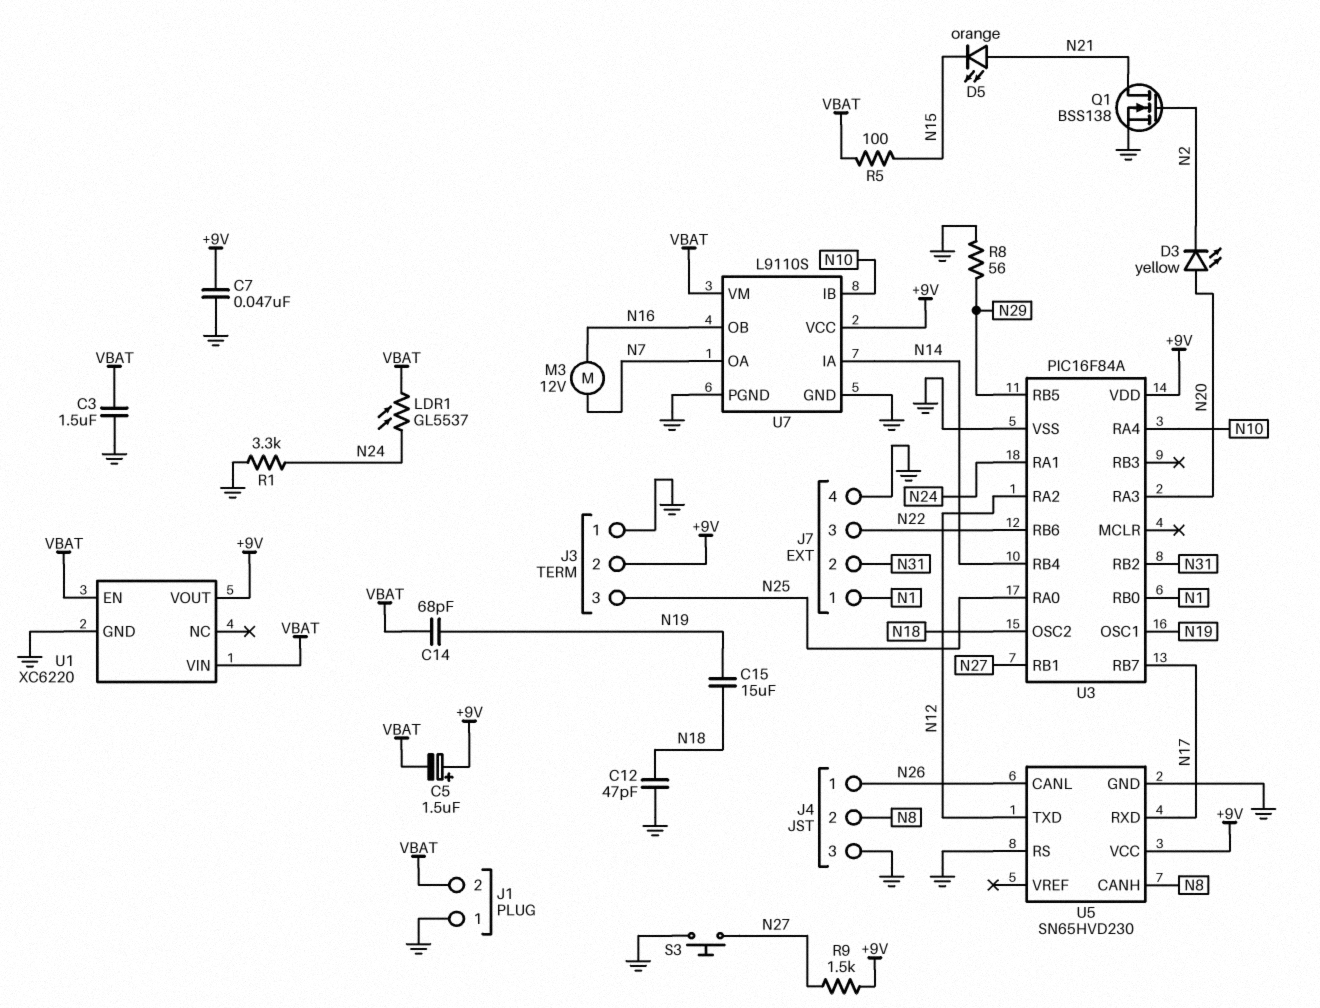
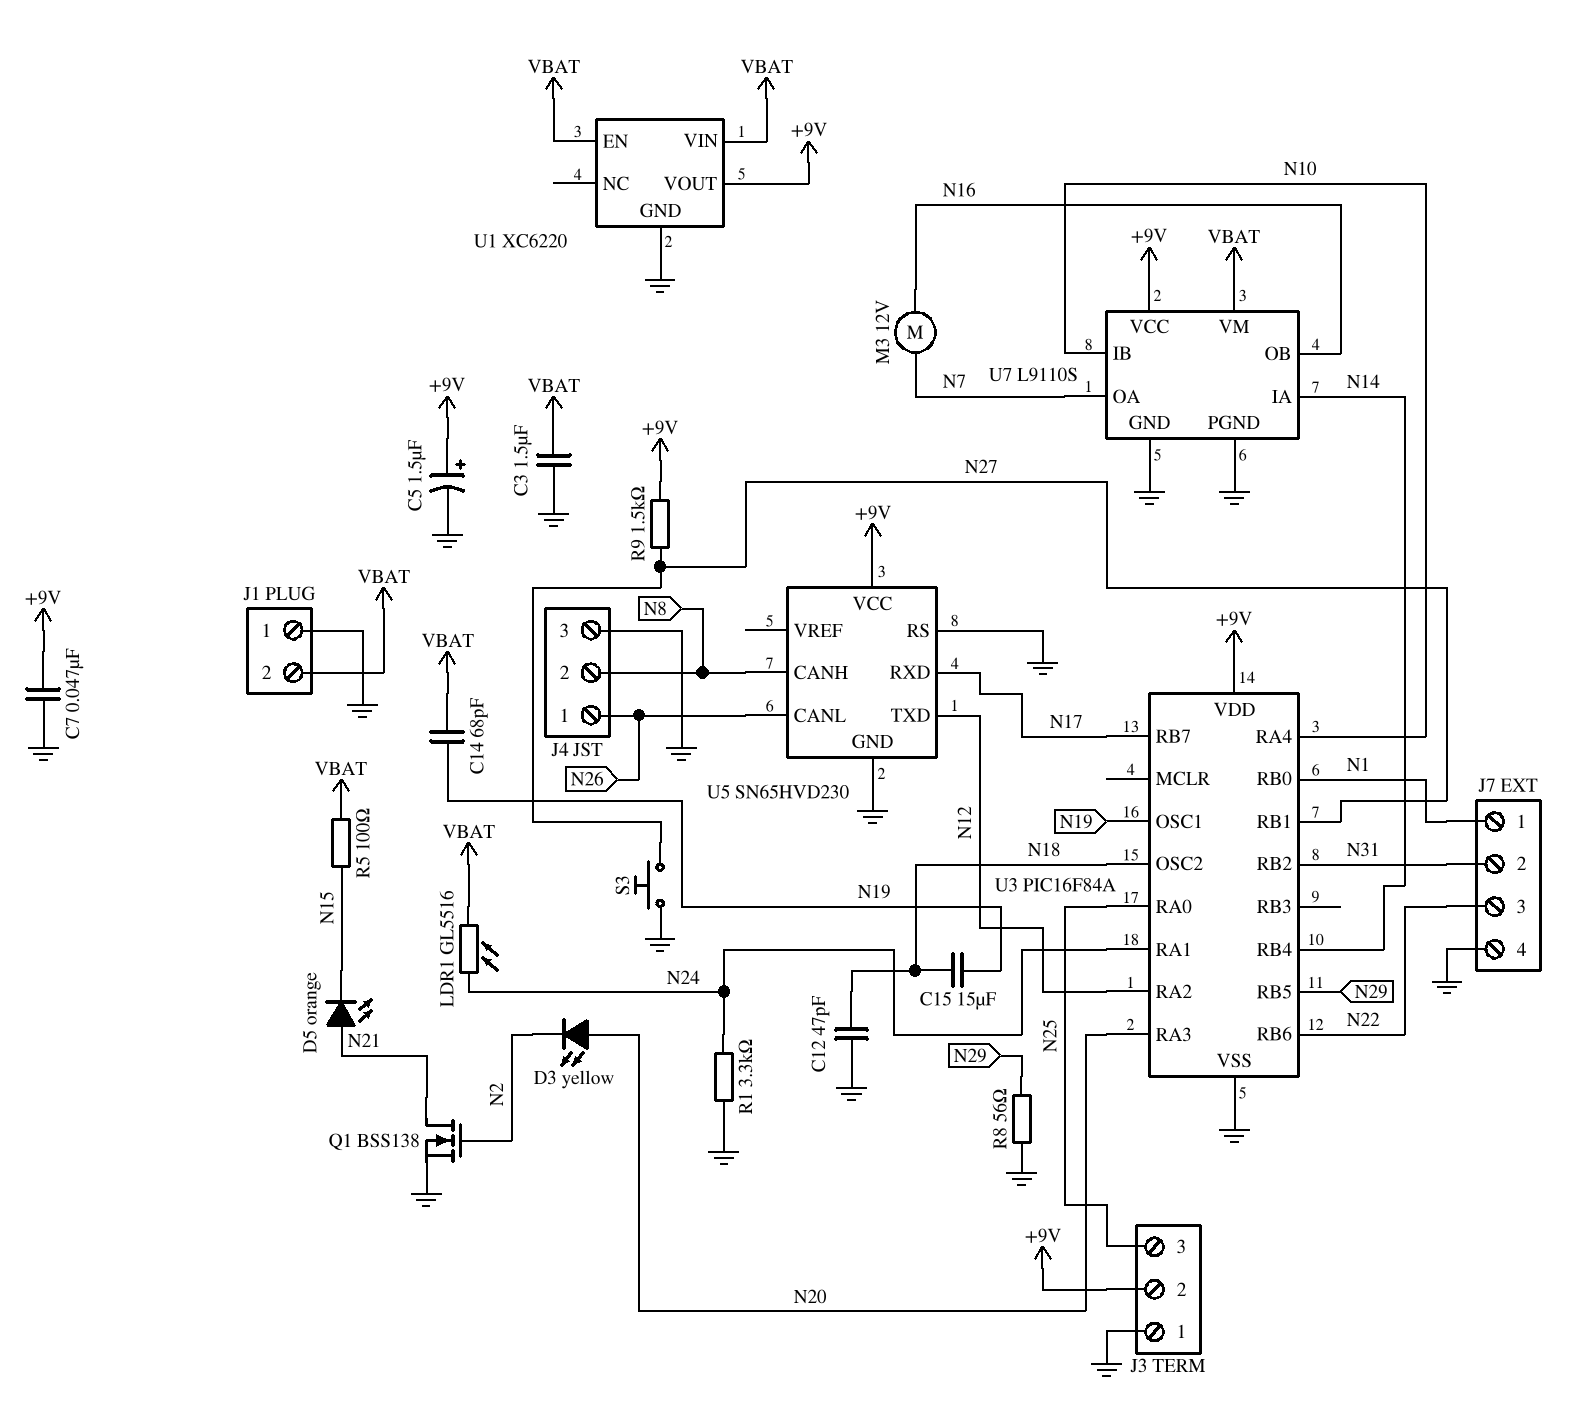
C5: 1.5uF (plus +9V, minus VBAT) -> 1.5uF (plus +9V, minus GND)
LDR1: GL5537 (N24, VBAT) -> GL5516 (N24, VBAT)

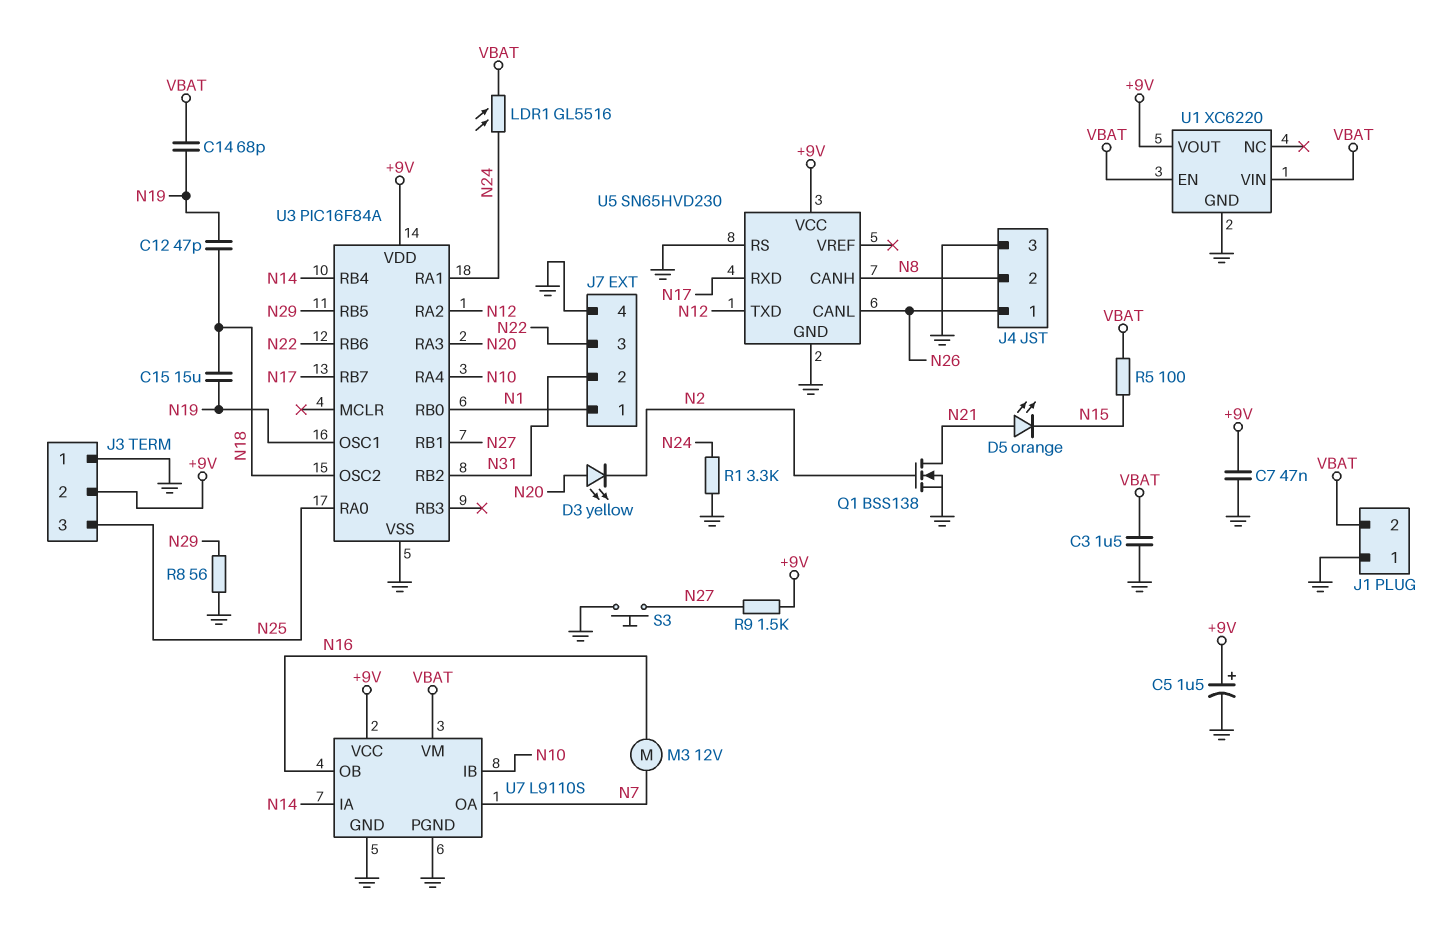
C12: 47pF (GND, N18) -> 47pF (N18, N19)

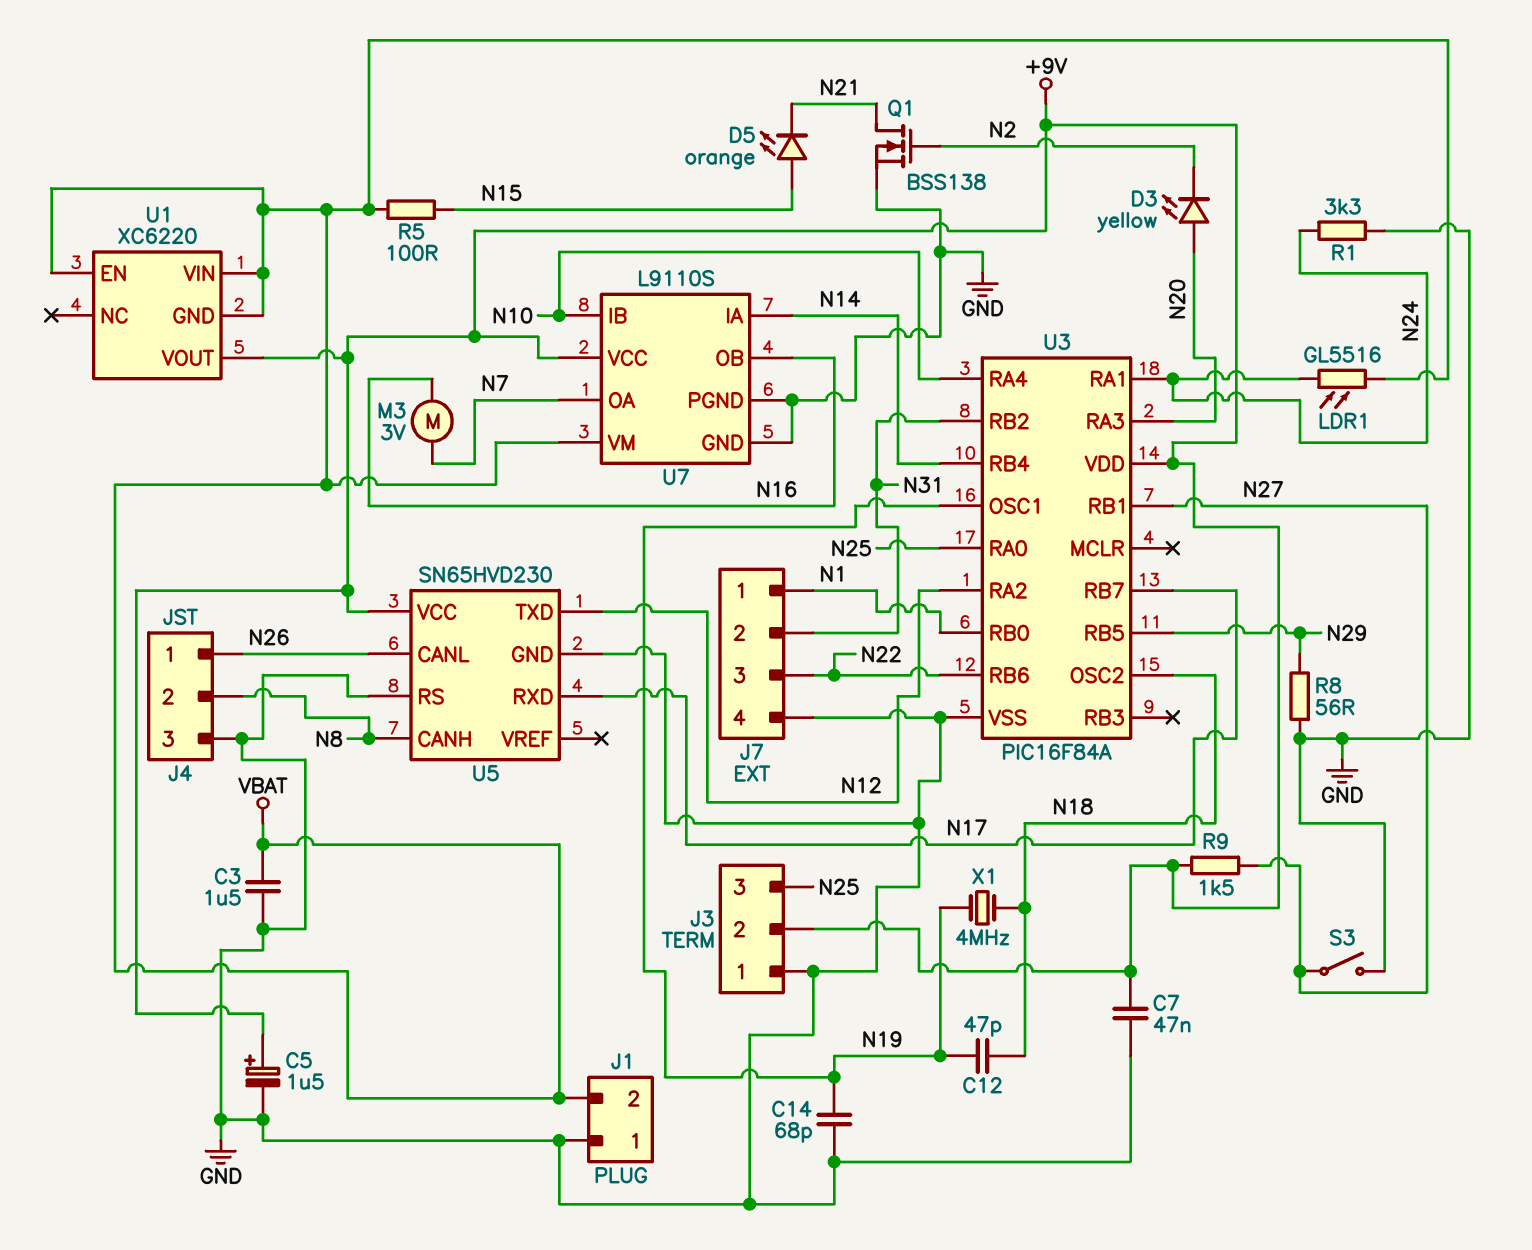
C14: 68pF (N19, VBAT) -> 68pF (GND, N19)
C15: 15uF (N18, N19) -> none
D5: LED orange (A N21, K N15) -> LED orange (A N15, K N21)
M3: motor 12V (N7, N16) -> motor 3V (N7, N16)
S3: button (GND, N27) -> switch (GND, N27)
U1 pin GND: GND -> VBAT
X1: none -> 4MHz (N18, N19)

